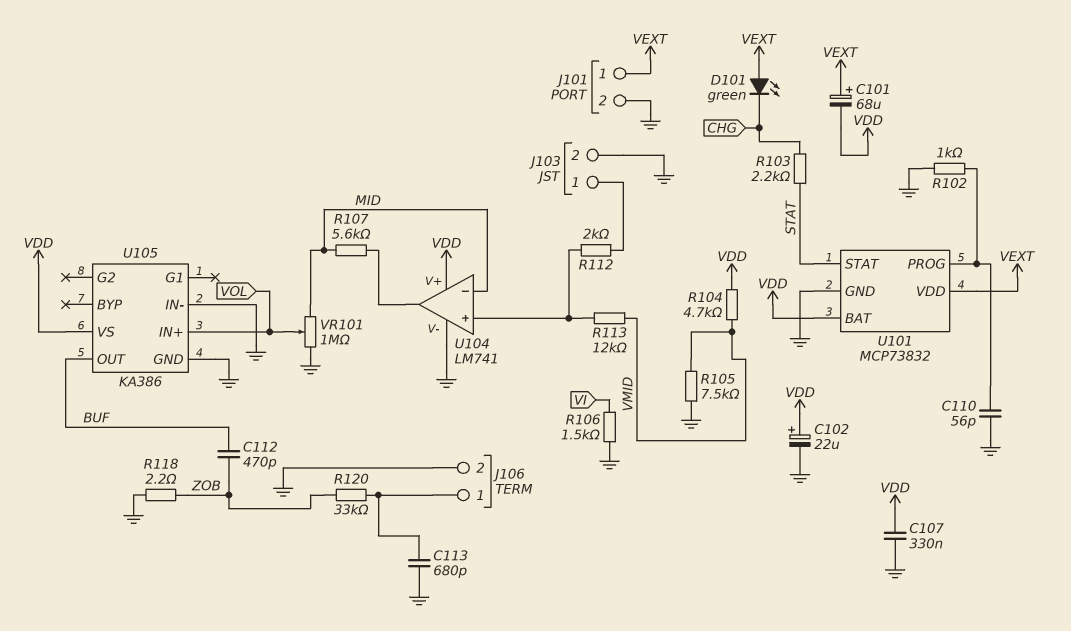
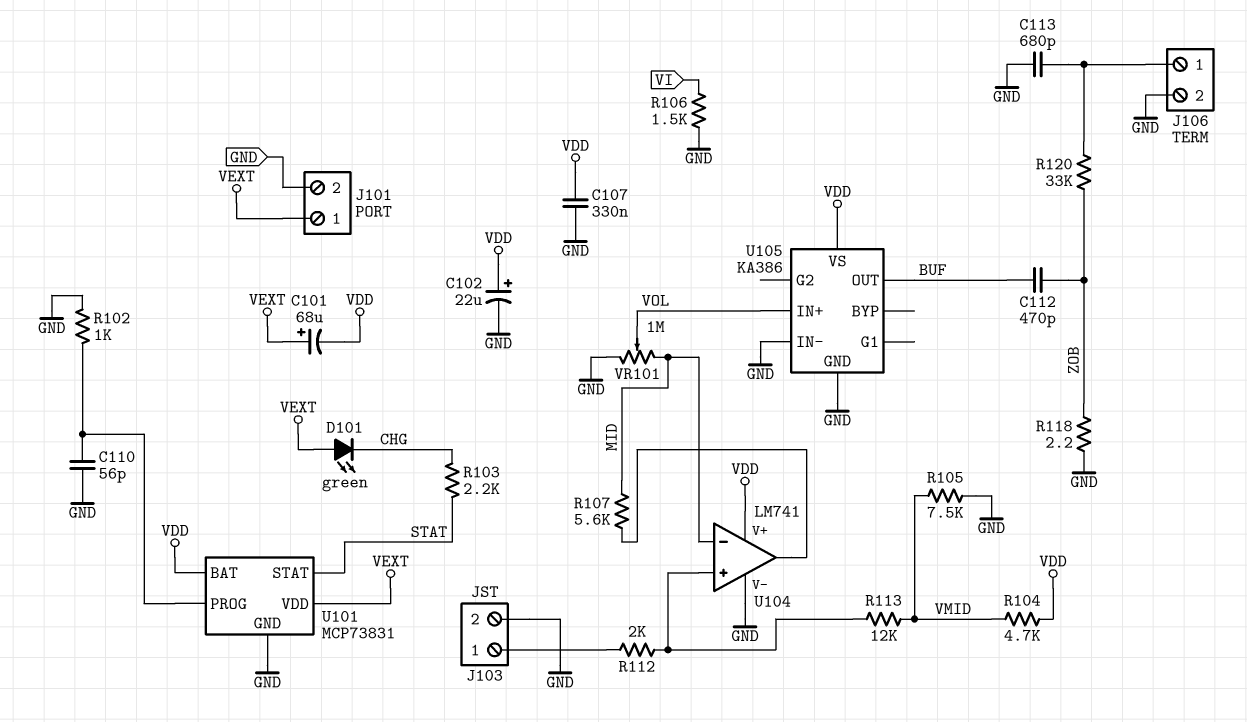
U101: MCP73832 -> MCP73831

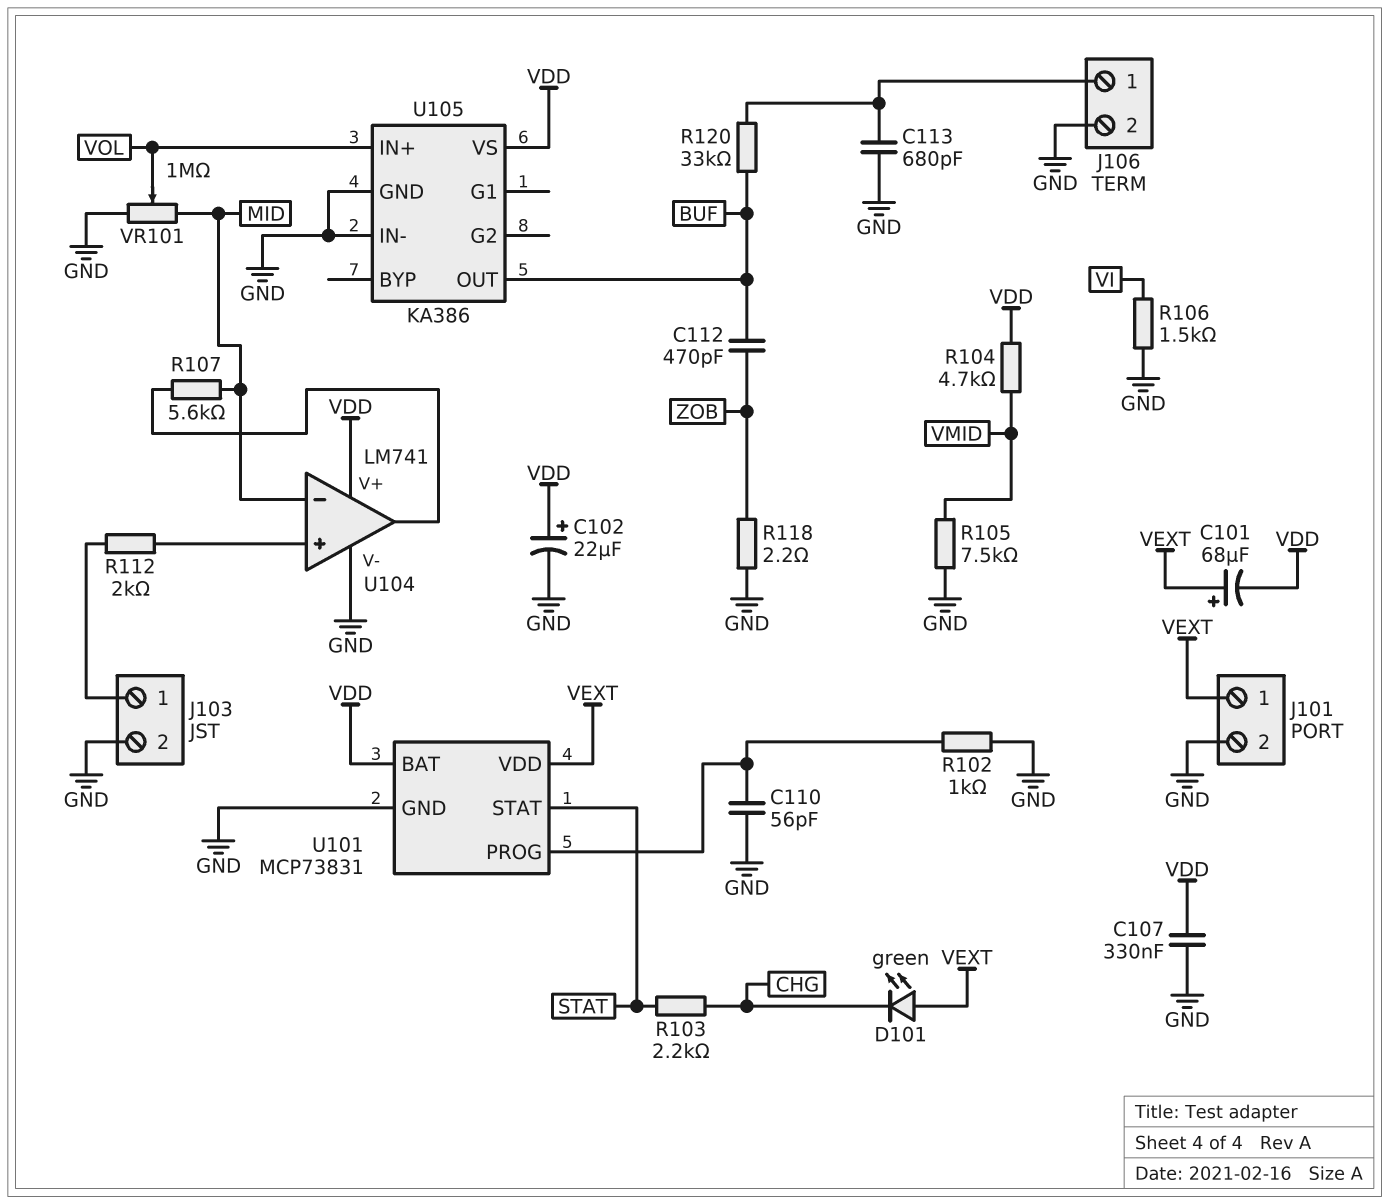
R113: 12k (U104/in+, VMID) -> none
R120: 33k (J106/1, ZOB) -> 33k (BUF, J106/1)

